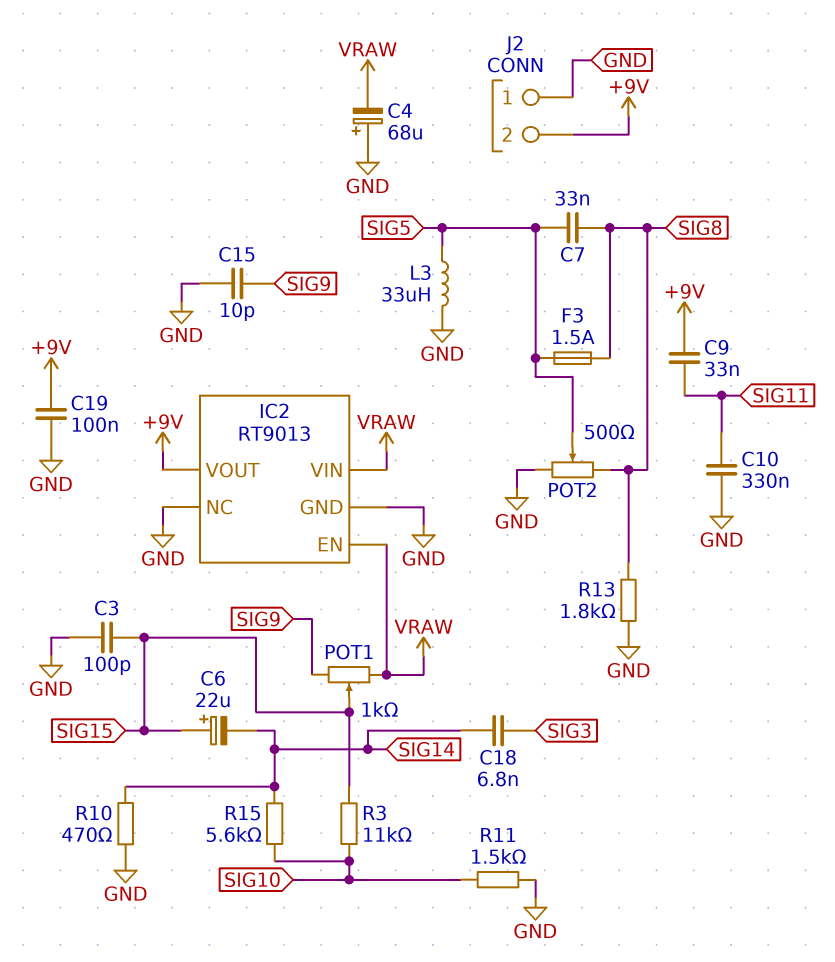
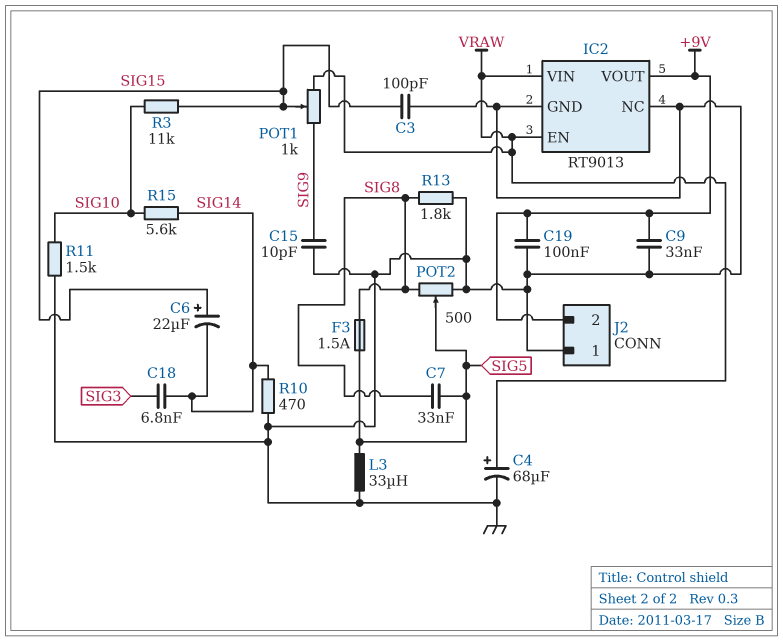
C4: 68uF (plus GND, minus VRAW) -> 68uF (plus VRAW, minus GND)
C9: 33nF (+9V, SIG11) -> 33nF (+9V, GND)
C10: 330nF (GND, SIG11) -> none

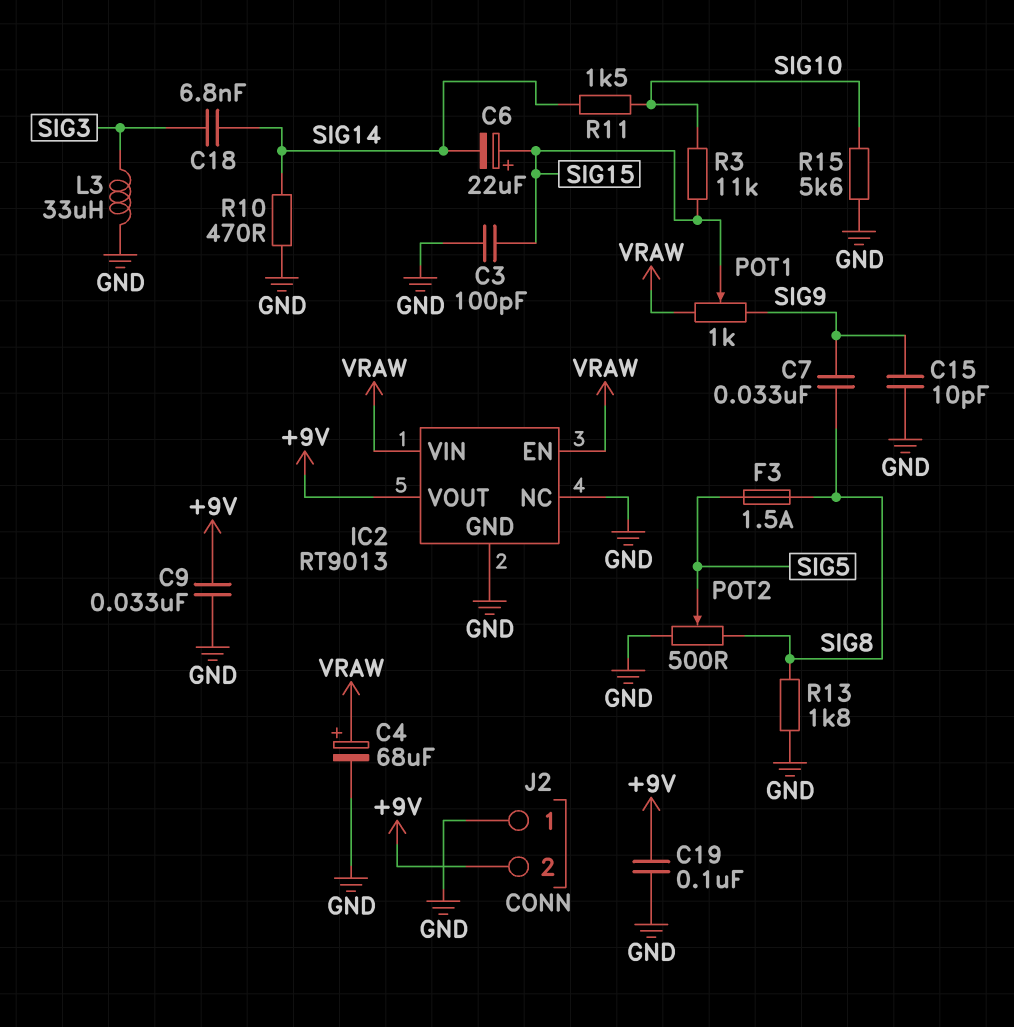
C7: 33nF (SIG5, SIG8) -> 33nF (SIG8, SIG9)
L3: 33uH (GND, SIG5) -> 33uH (GND, SIG3)
R11: 1.5k (GND, SIG10) -> 1.5k (SIG10, SIG14)
R15: 5.6k (SIG10, SIG14) -> 5.6k (GND, SIG10)

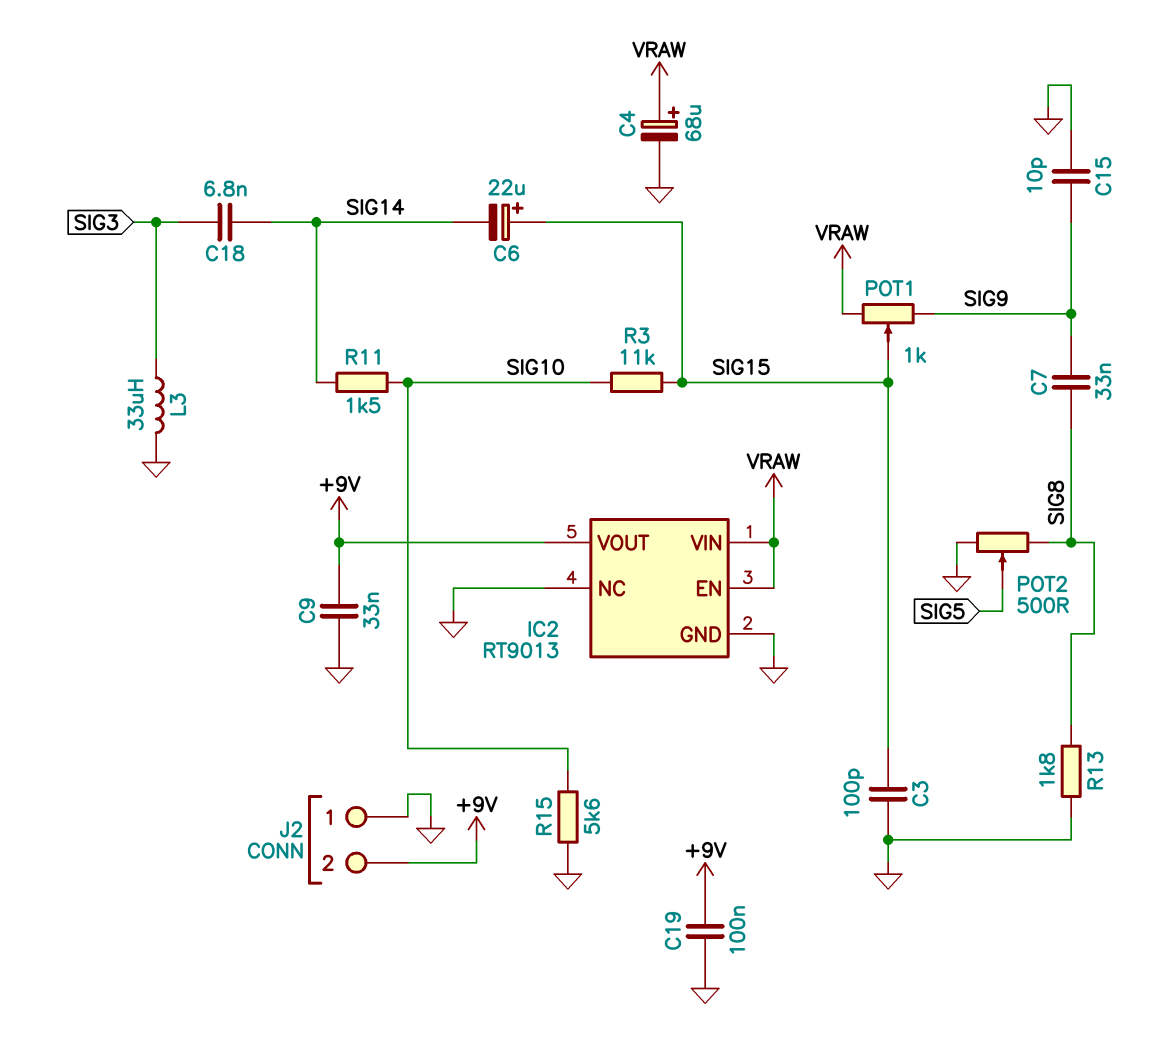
F3: 1.5A (SIG5, SIG8) -> none
R10: 470 (GND, SIG14) -> none

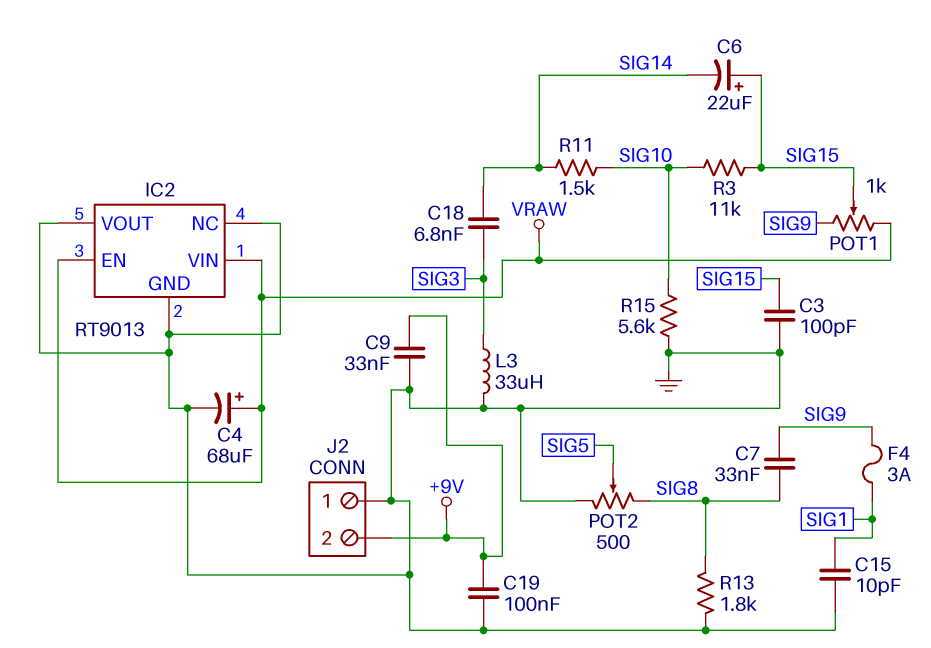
C15: 10pF (GND, SIG9) -> 10pF (GND, SIG1)
F4: none -> 3A (SIG1, SIG9)
IC2 pin VOUT: +9V -> GND

